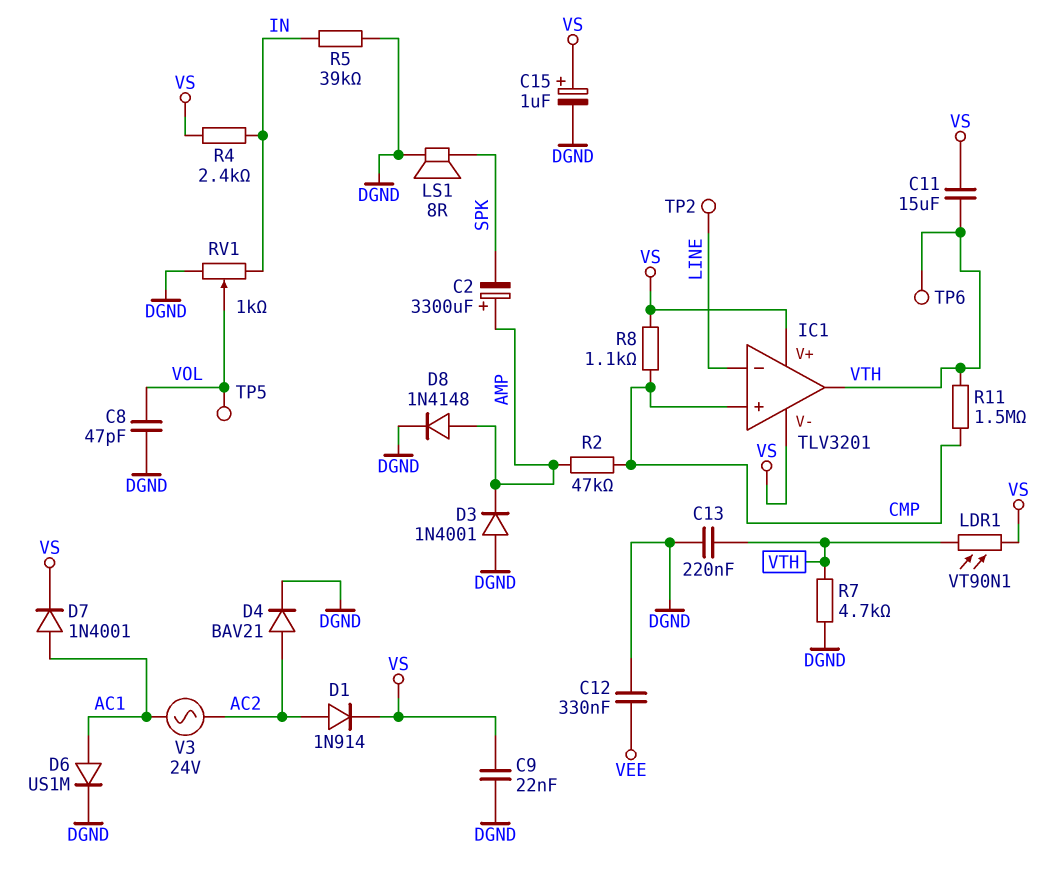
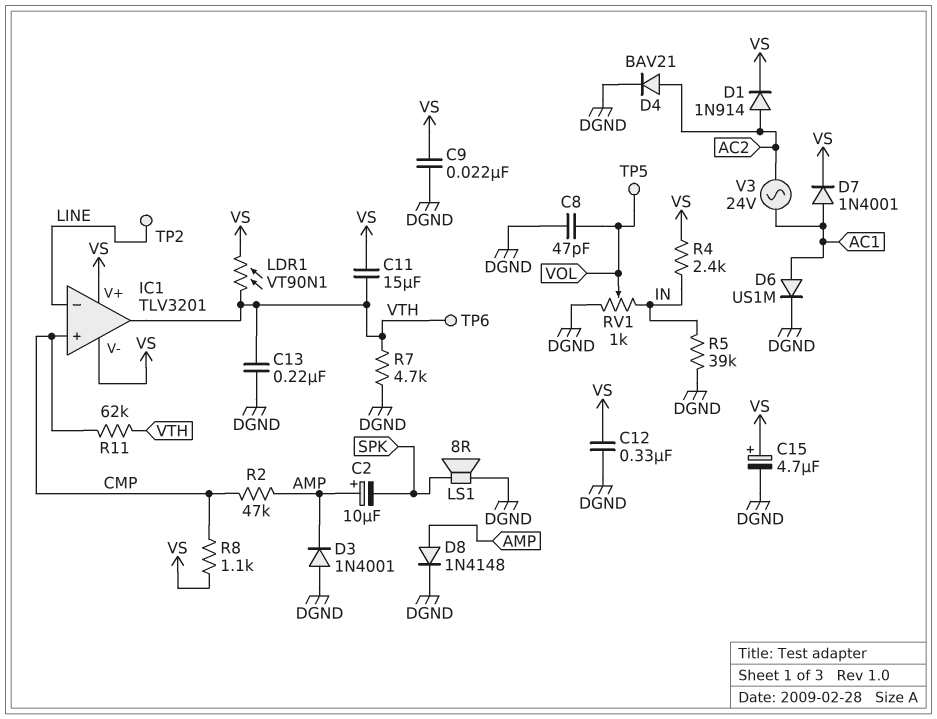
C2: 3300uF (plus AMP, minus SPK) -> 10uF (plus AMP, minus SPK)
C12: 330nF (DGND, VEE) -> 330nF (DGND, VS)
C15: 1uF (plus VS, minus DGND) -> 4.7uF (plus VS, minus DGND)
R11: 1.5M (CMP, VTH) -> 62k (CMP, VTH)

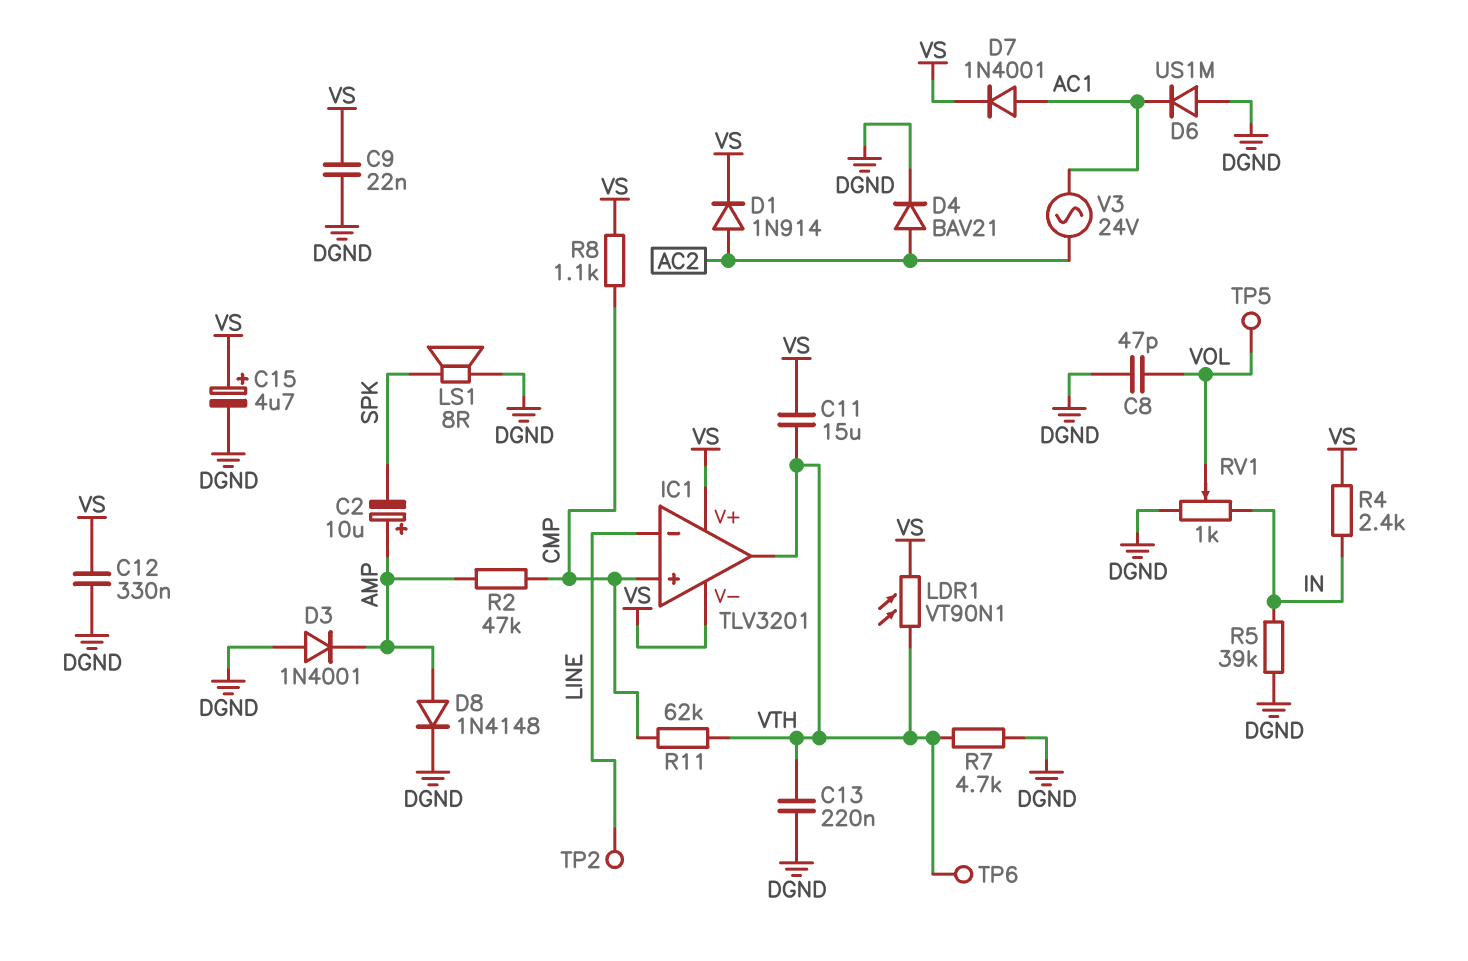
D6: diode US1M (A AC1, K DGND) -> diode US1M (A DGND, K AC1)

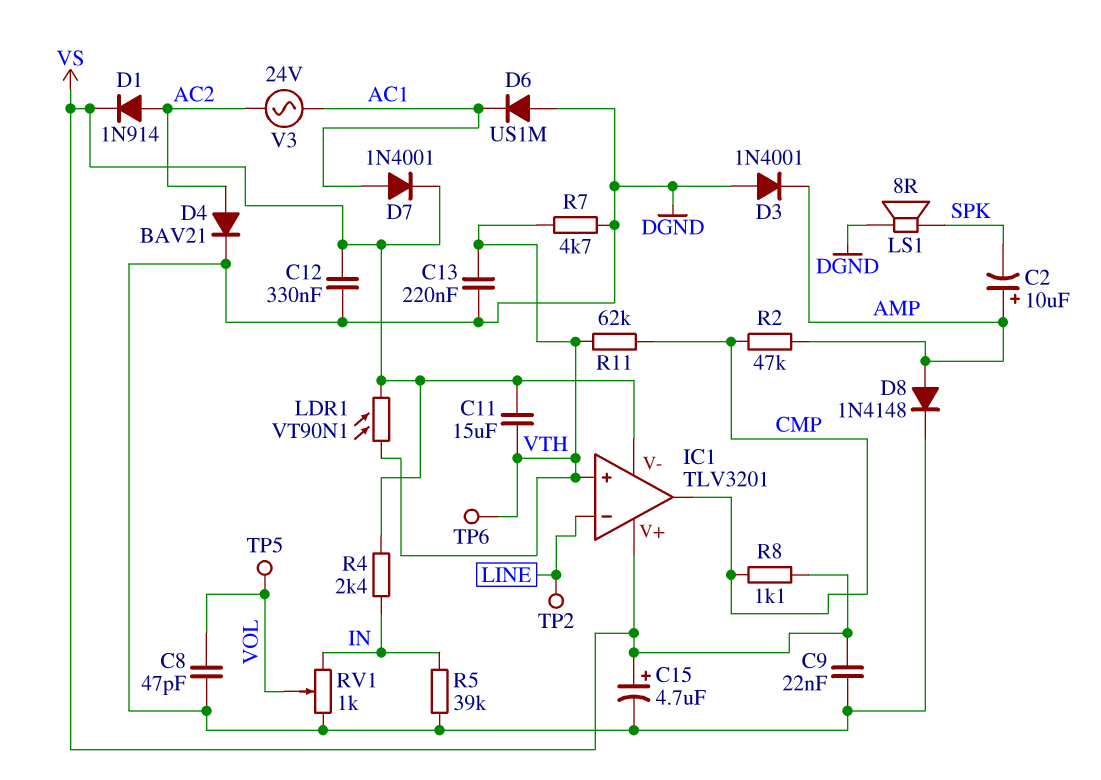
IC1 pin in+: CMP -> VTH
IC1 pin out: VTH -> CMP

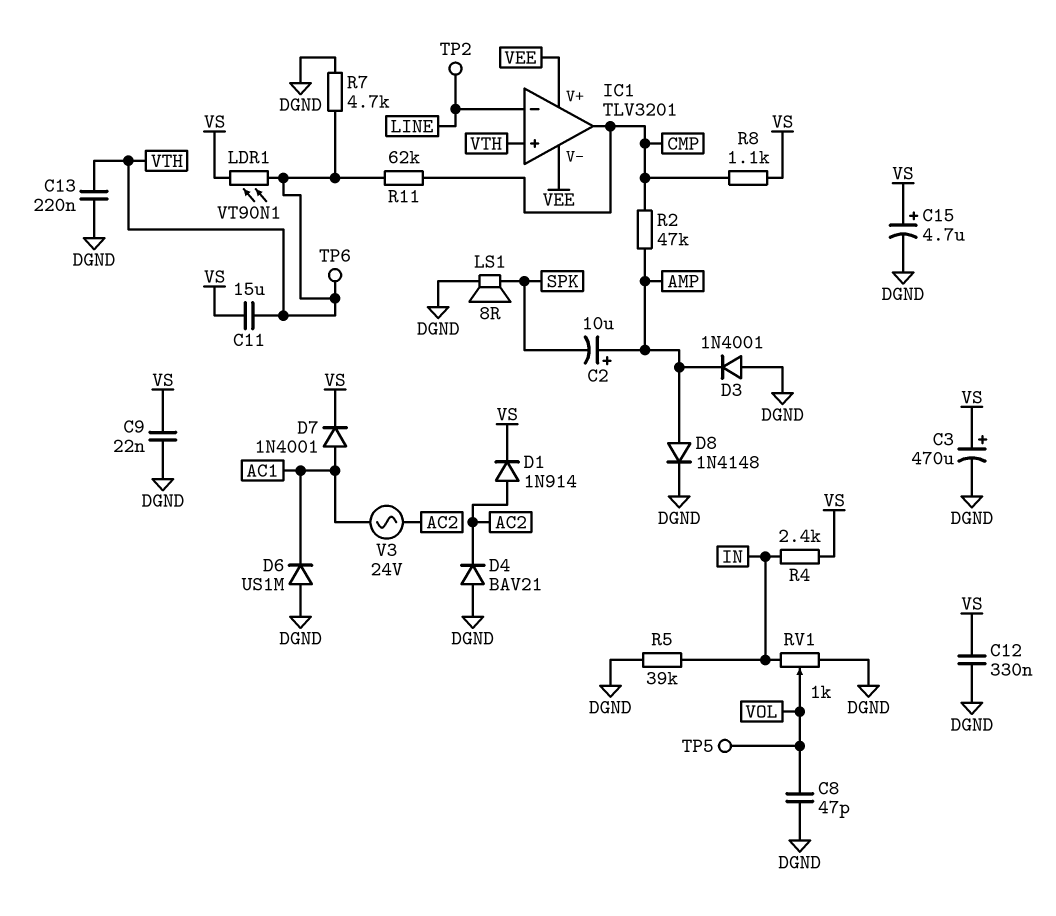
C3: none -> 470uF (plus VS, minus DGND)
D4: diode BAV21 (A AC2, K DGND) -> diode BAV21 (A DGND, K AC2)
IC1 pin V+: VS -> VEE
IC1 pin V-: VS -> VEE

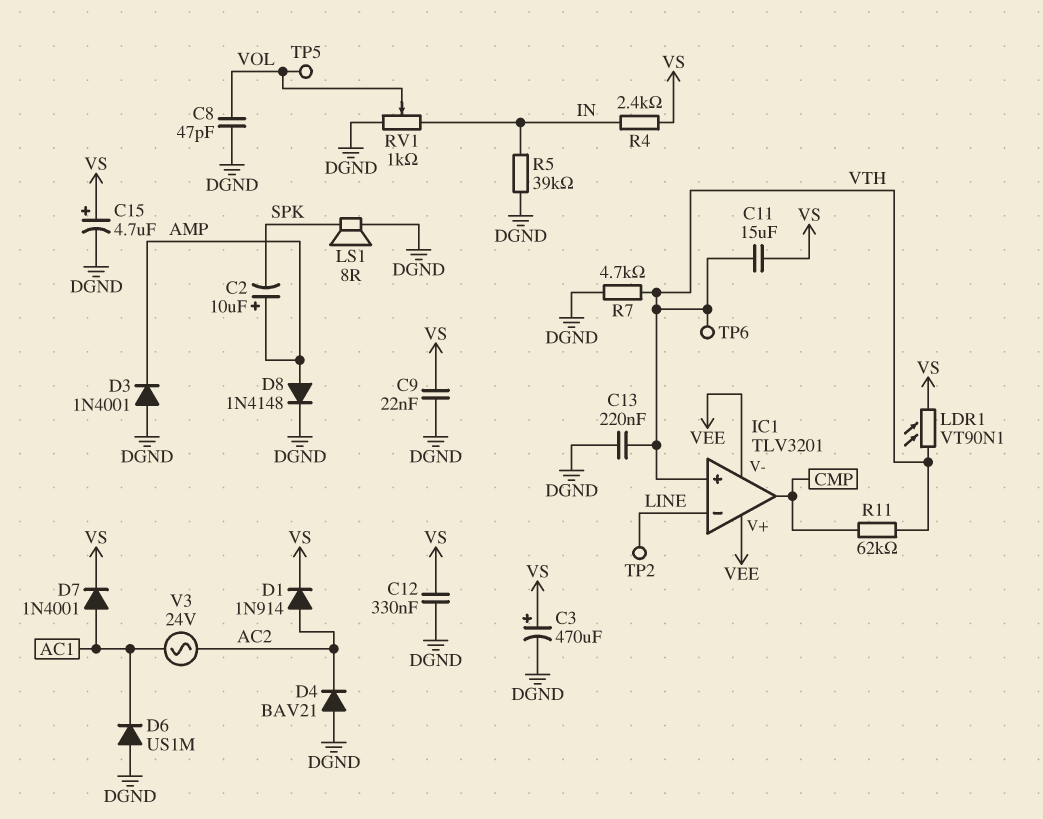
R2: 47k (AMP, CMP) -> none
R8: 1.1k (CMP, VS) -> none

